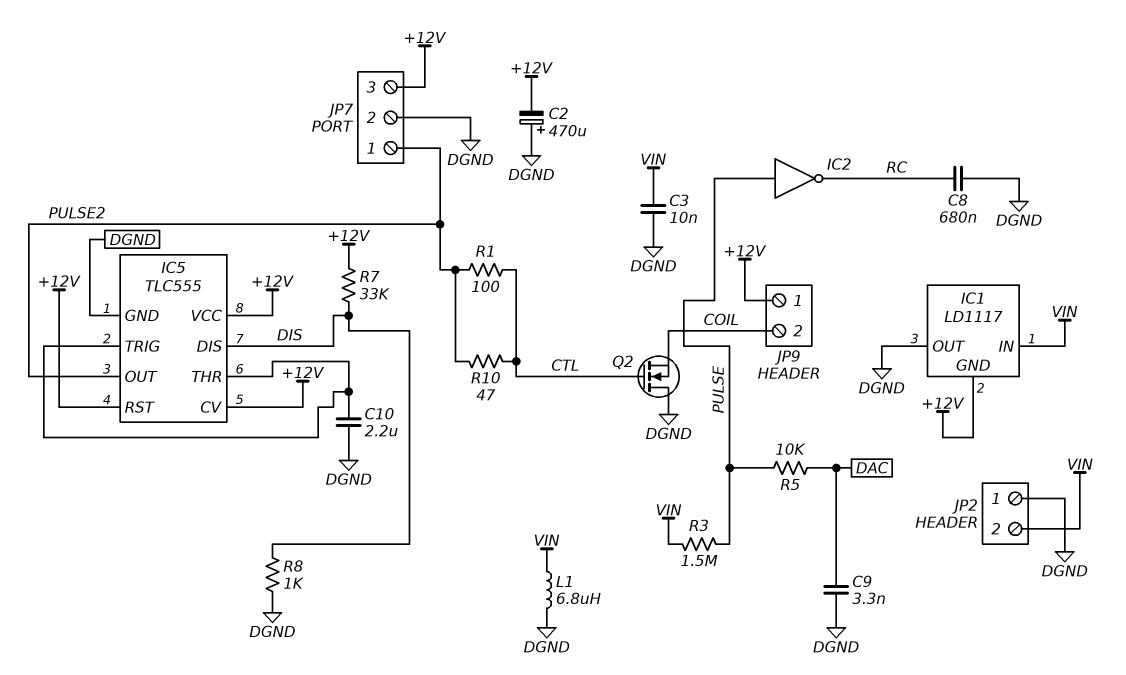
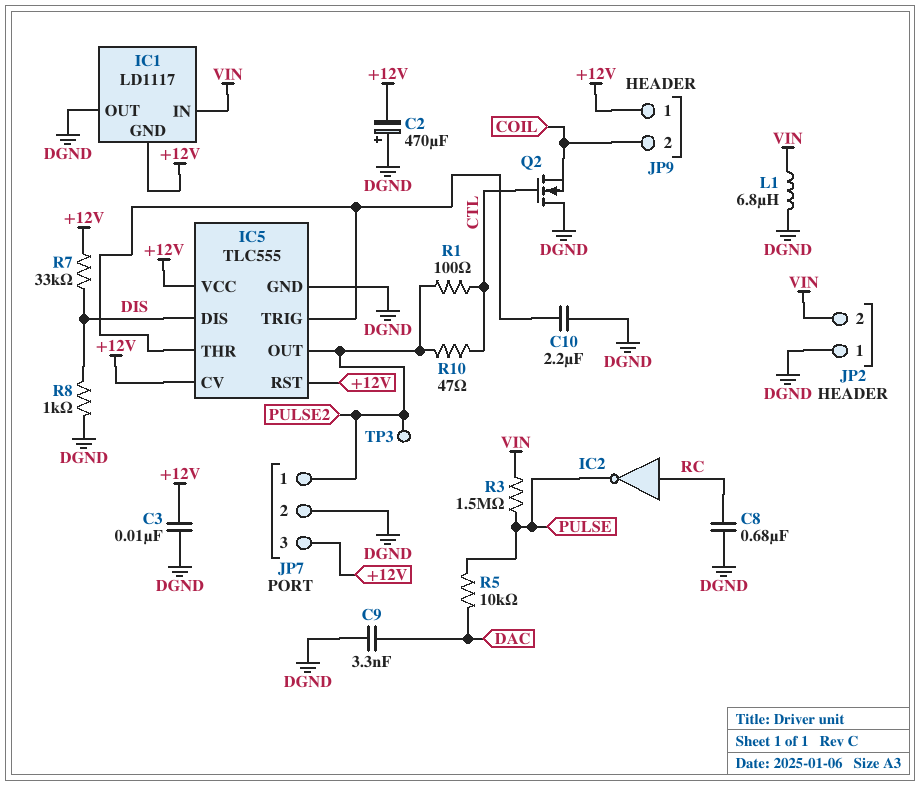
C3: 10nF (DGND, VIN) -> 10nF (+12V, DGND)
IC2: NOT (in PULSE, out RC) -> NOT (in RC, out PULSE)
TP3: none -> test point (PULSE2)

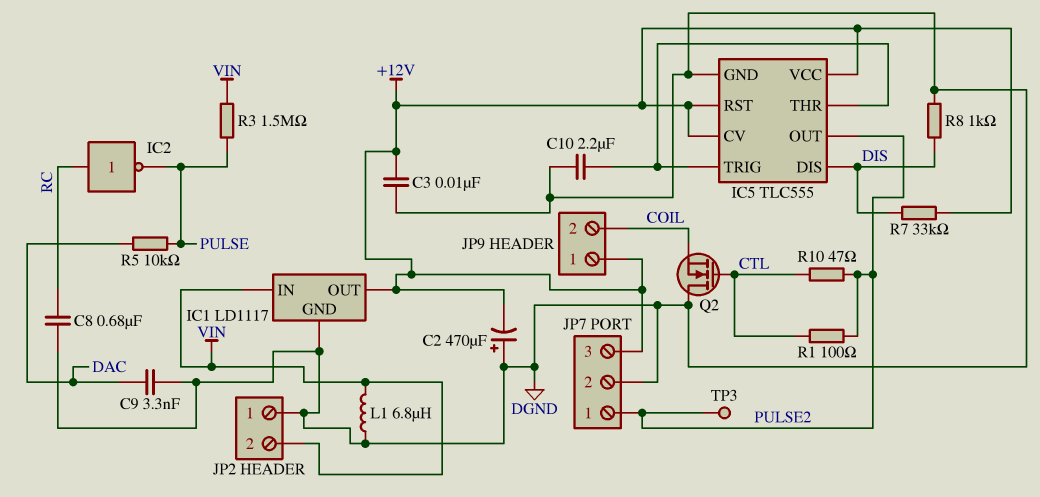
IC1 pin GND: +12V -> DGND
IC1 pin OUT: DGND -> +12V

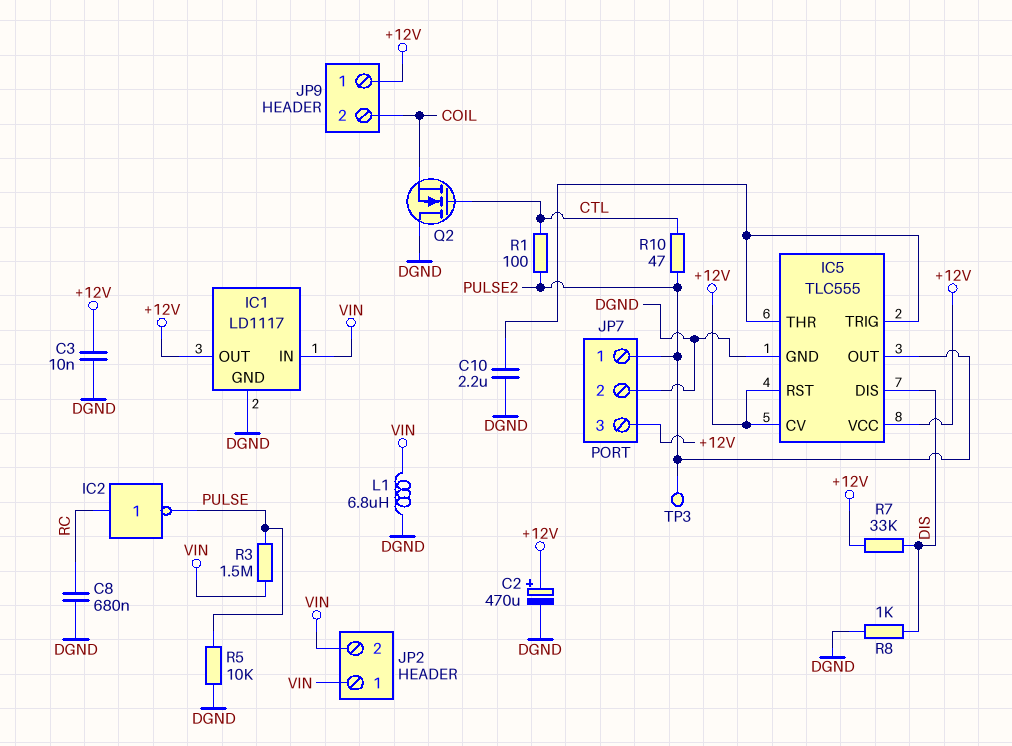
C2: 470uF (plus DGND, minus +12V) -> 470uF (plus +12V, minus DGND)
C9: 3.3nF (DAC, DGND) -> none
JP2 pin 1: DGND -> VIN
R5: 10k (DAC, PULSE) -> 10k (DGND, PULSE)

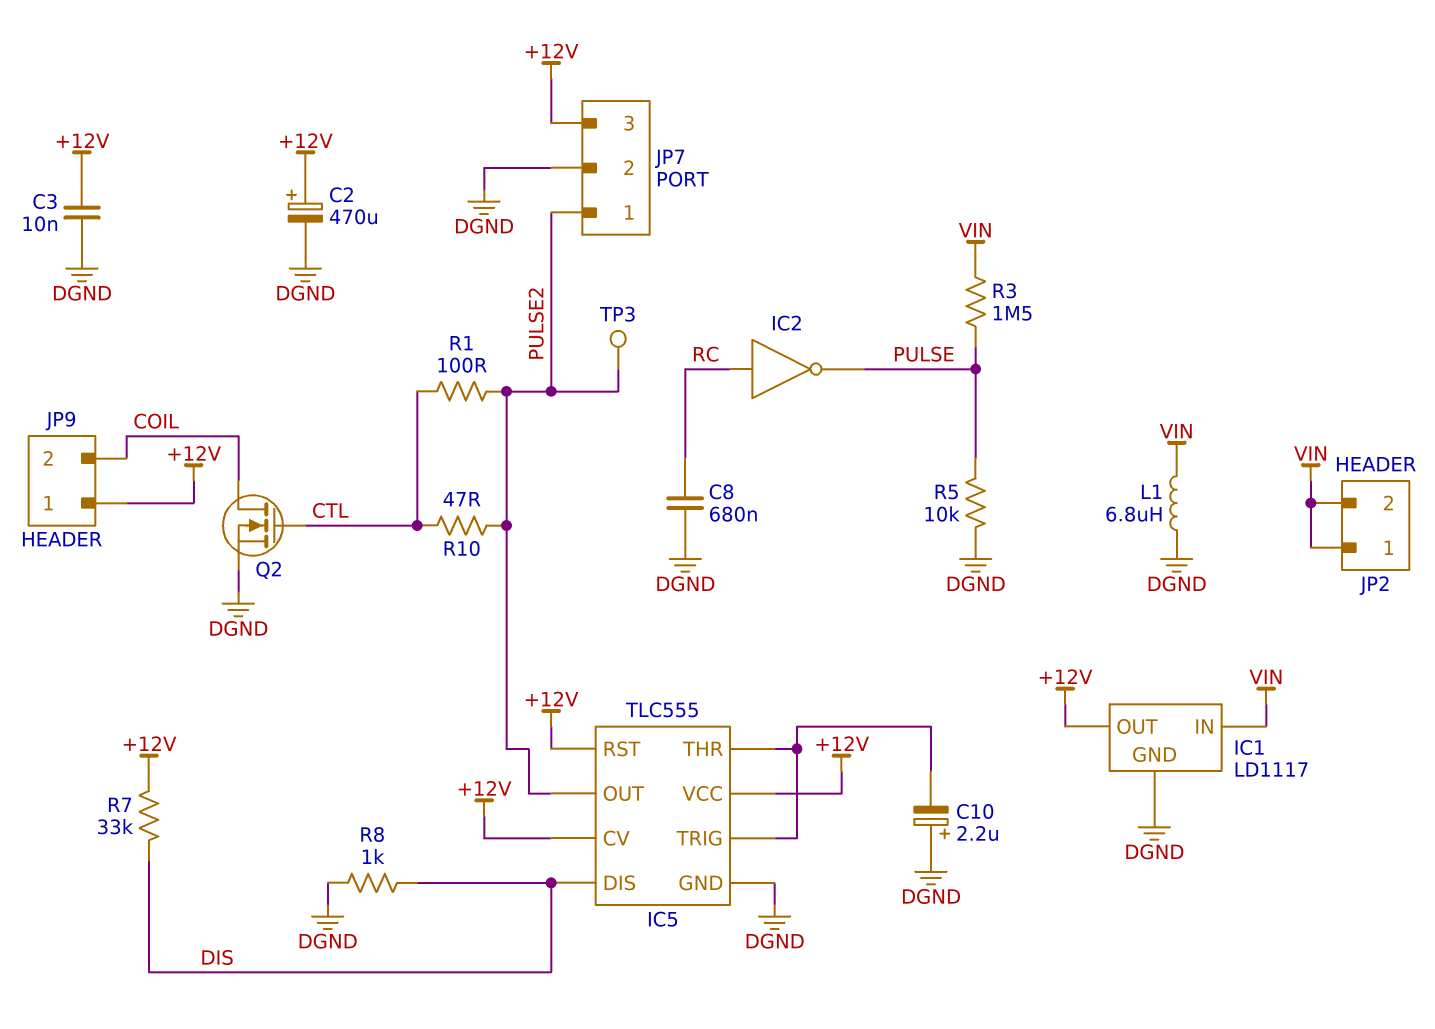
C10: 2.2uF (DGND, IC5/THR) -> 2.2uF (plus DGND, minus IC5/THR)
Q2: NMOS (G CTL, D DGND, S COIL) -> NMOS (G CTL, D COIL, S DGND)

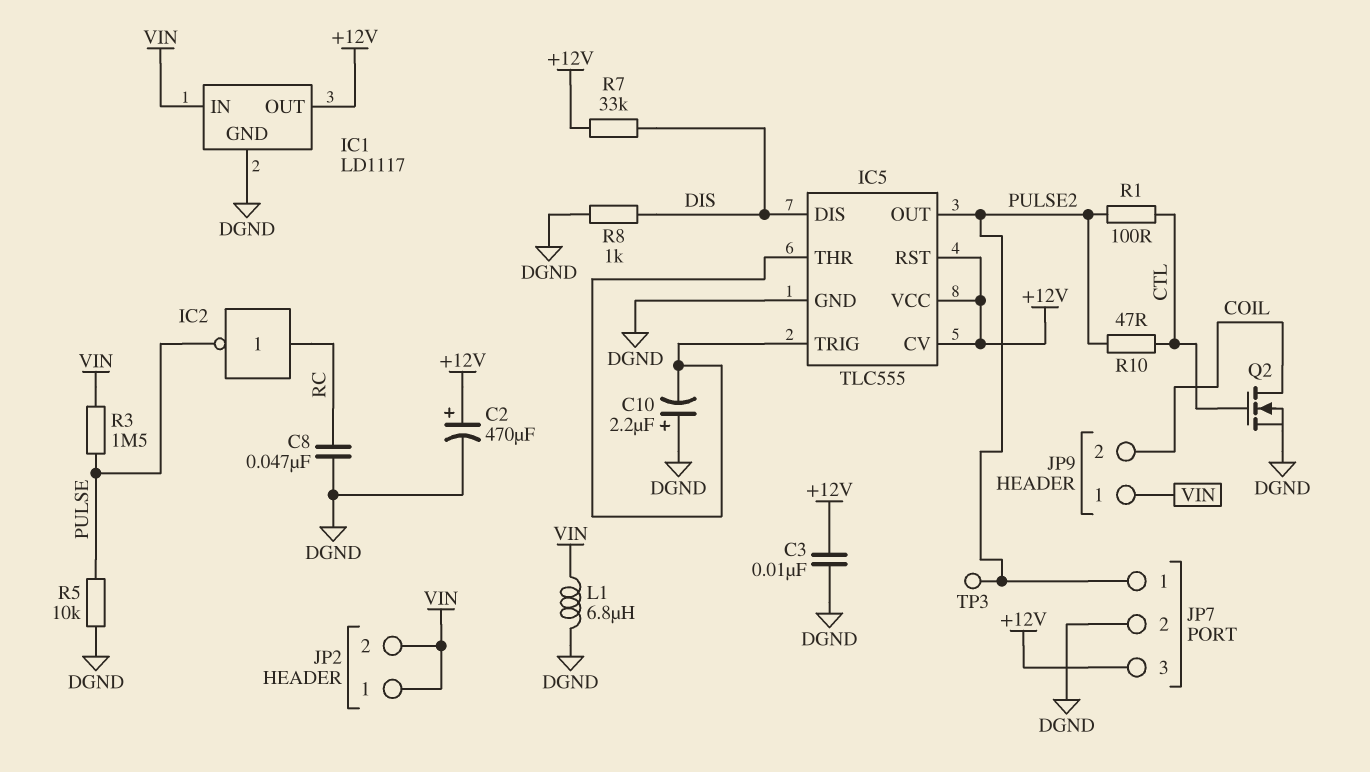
C8: 680nF (DGND, RC) -> 47nF (DGND, RC)
JP9 pin 1: +12V -> VIN

